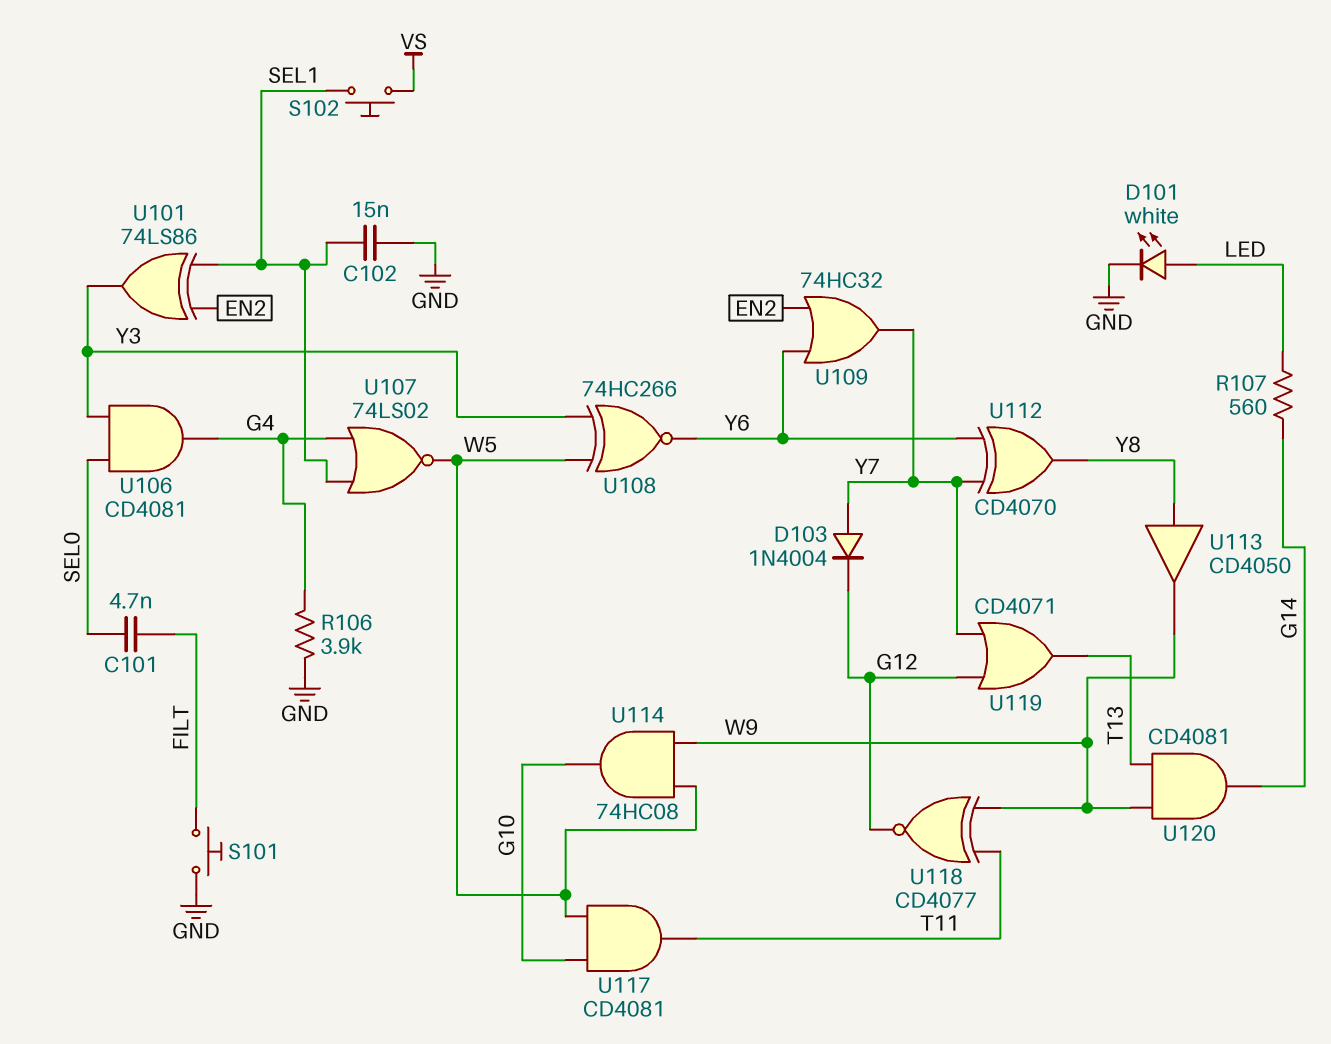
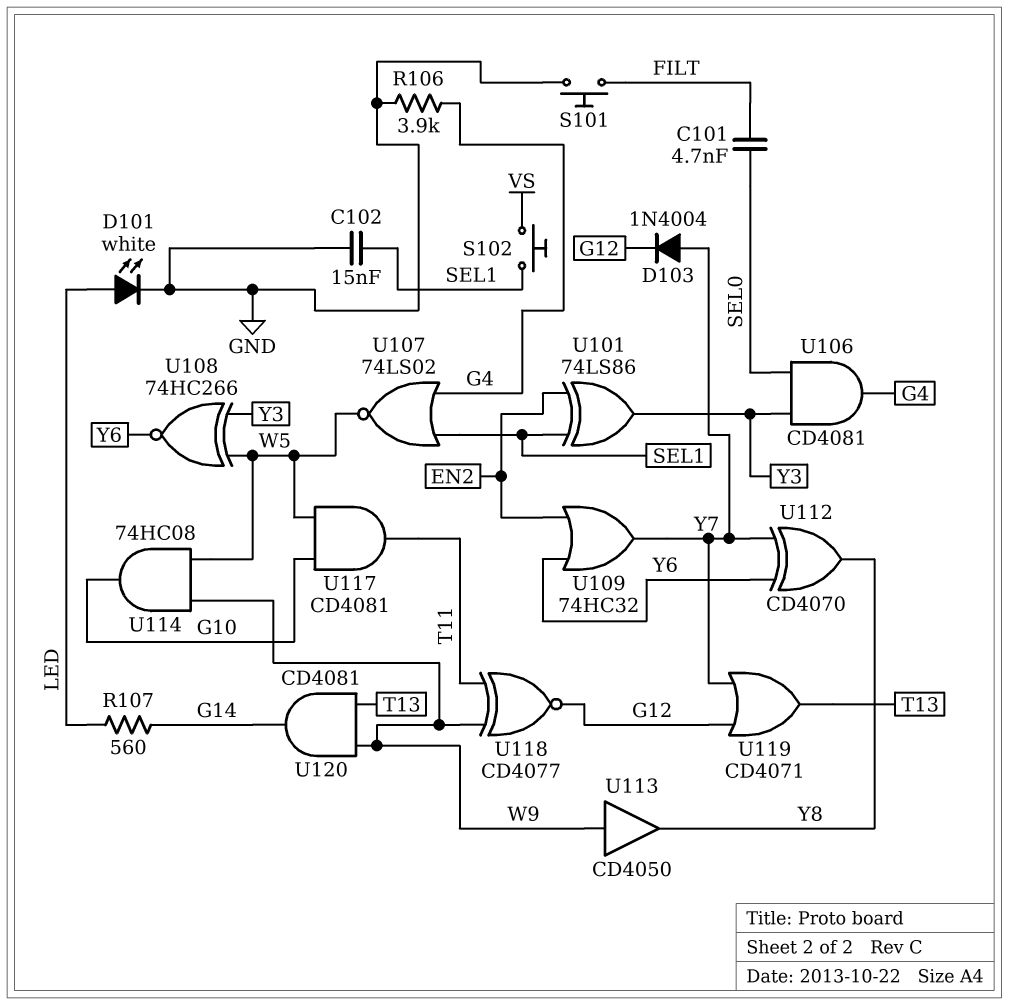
U113: buffer CD4050 (in Y8, out W9) -> buffer CD4050 (in W9, out Y8)

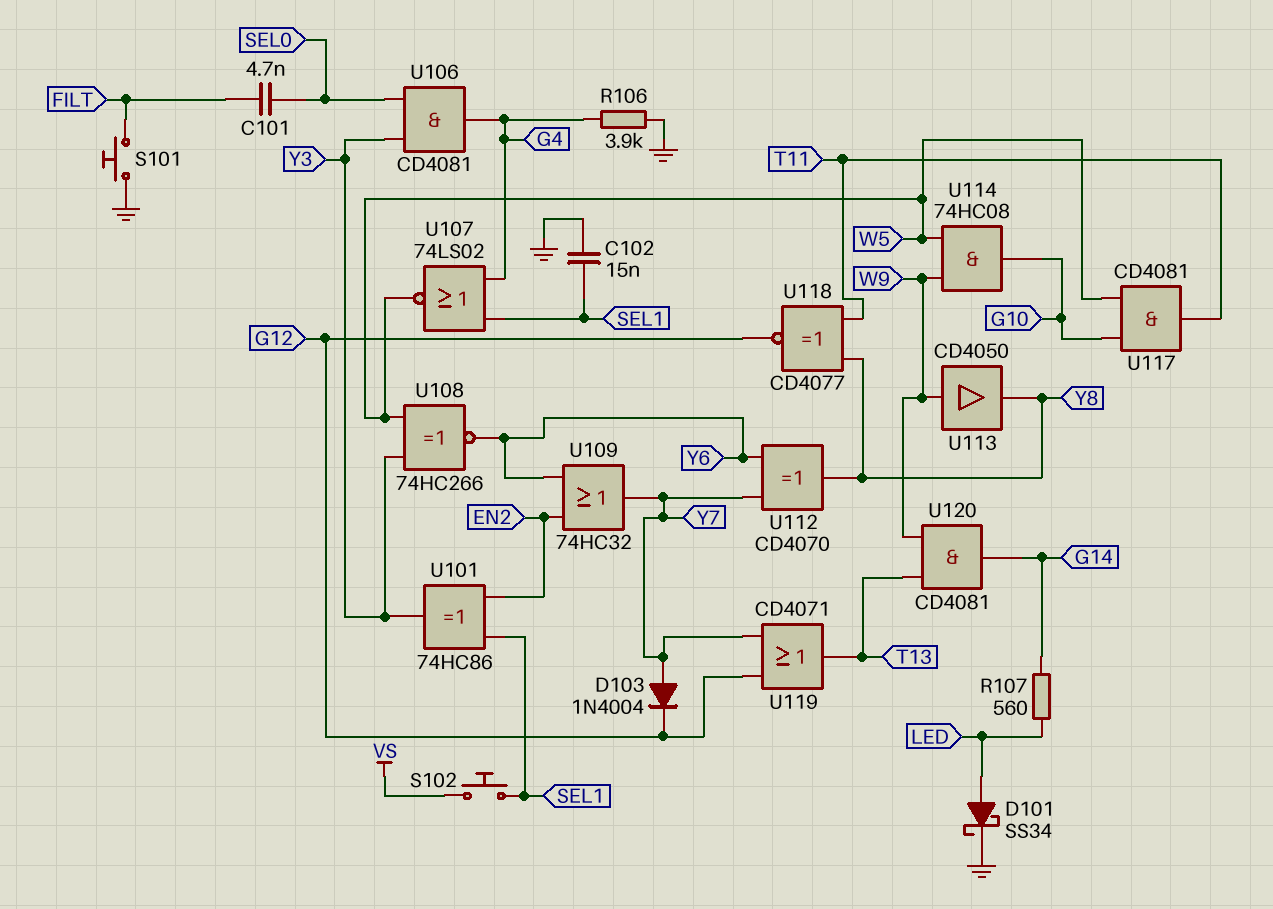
D101: LED white (A LED, K GND) -> schottky SS34 (A LED, K GND)
U101: XOR 74LS86 (in EN2, in SEL1, out Y3) -> XOR 74HC86 (in EN2, in SEL1, out Y3)
U118: XNOR CD4077 (in T11, in W9, out G12) -> XNOR CD4077 (in T11, in Y8, out G12)

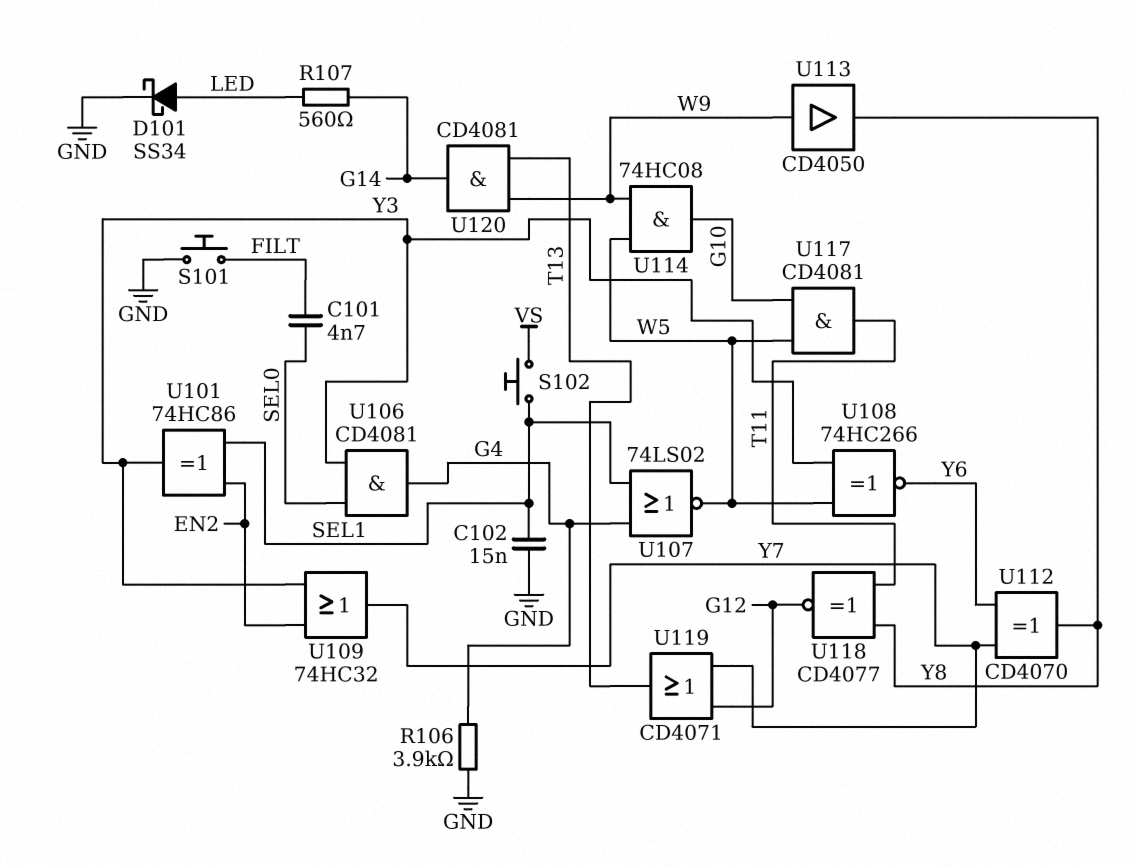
D103: diode 1N4004 (A Y7, K G12) -> none
U109: OR 74HC32 (in EN2, in Y6, out Y7) -> OR 74HC32 (in EN2, in Y3, out Y7)

